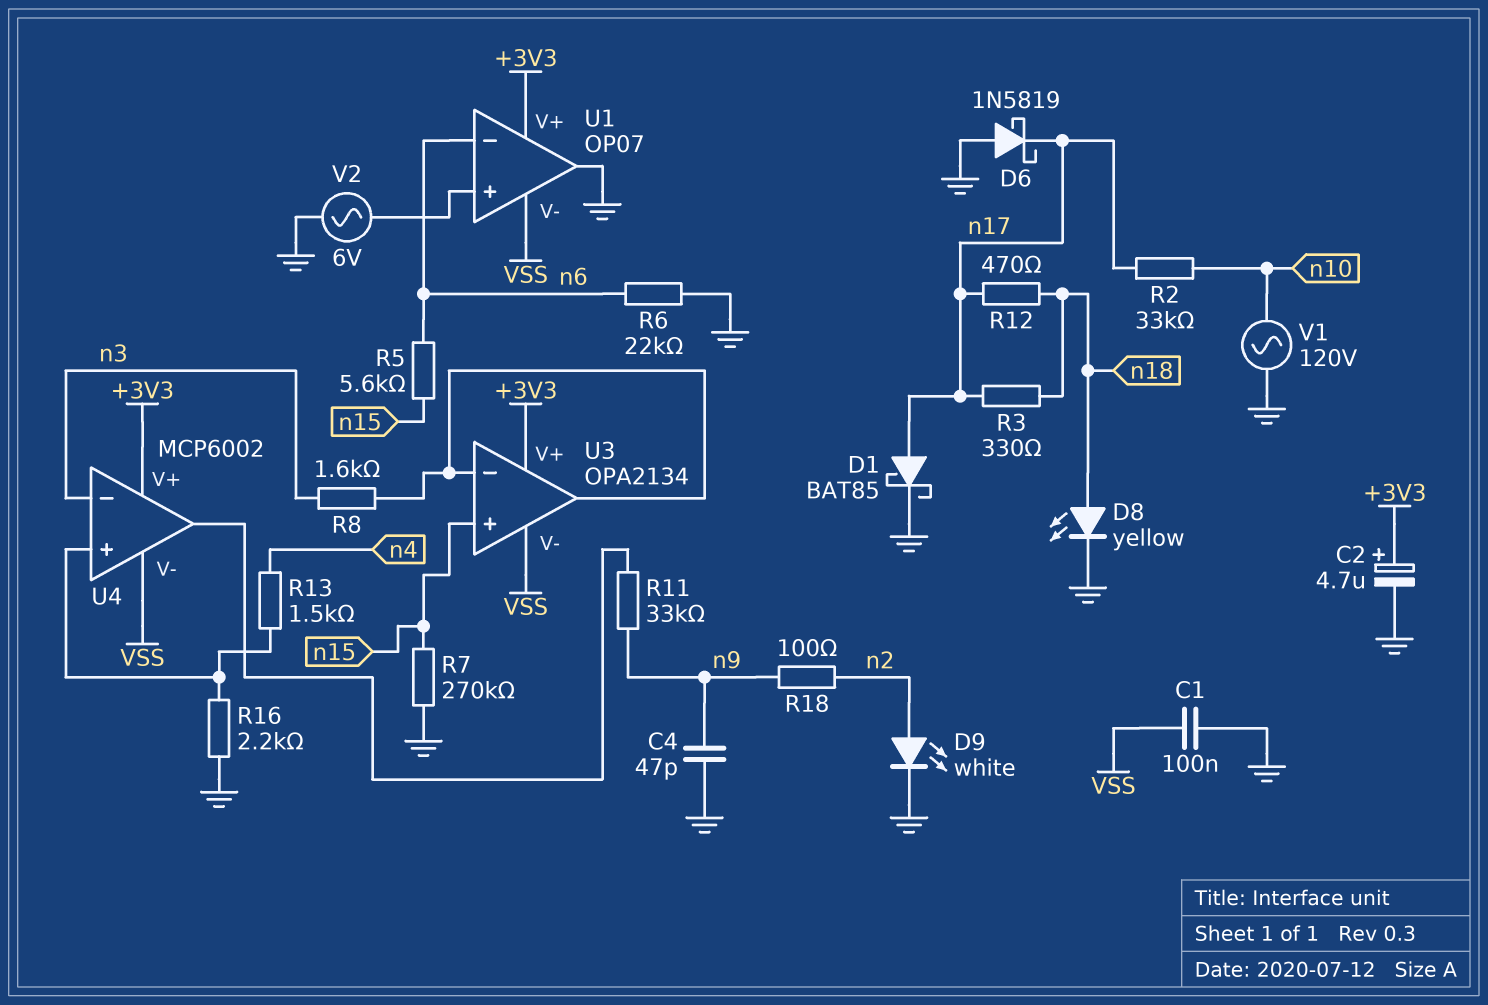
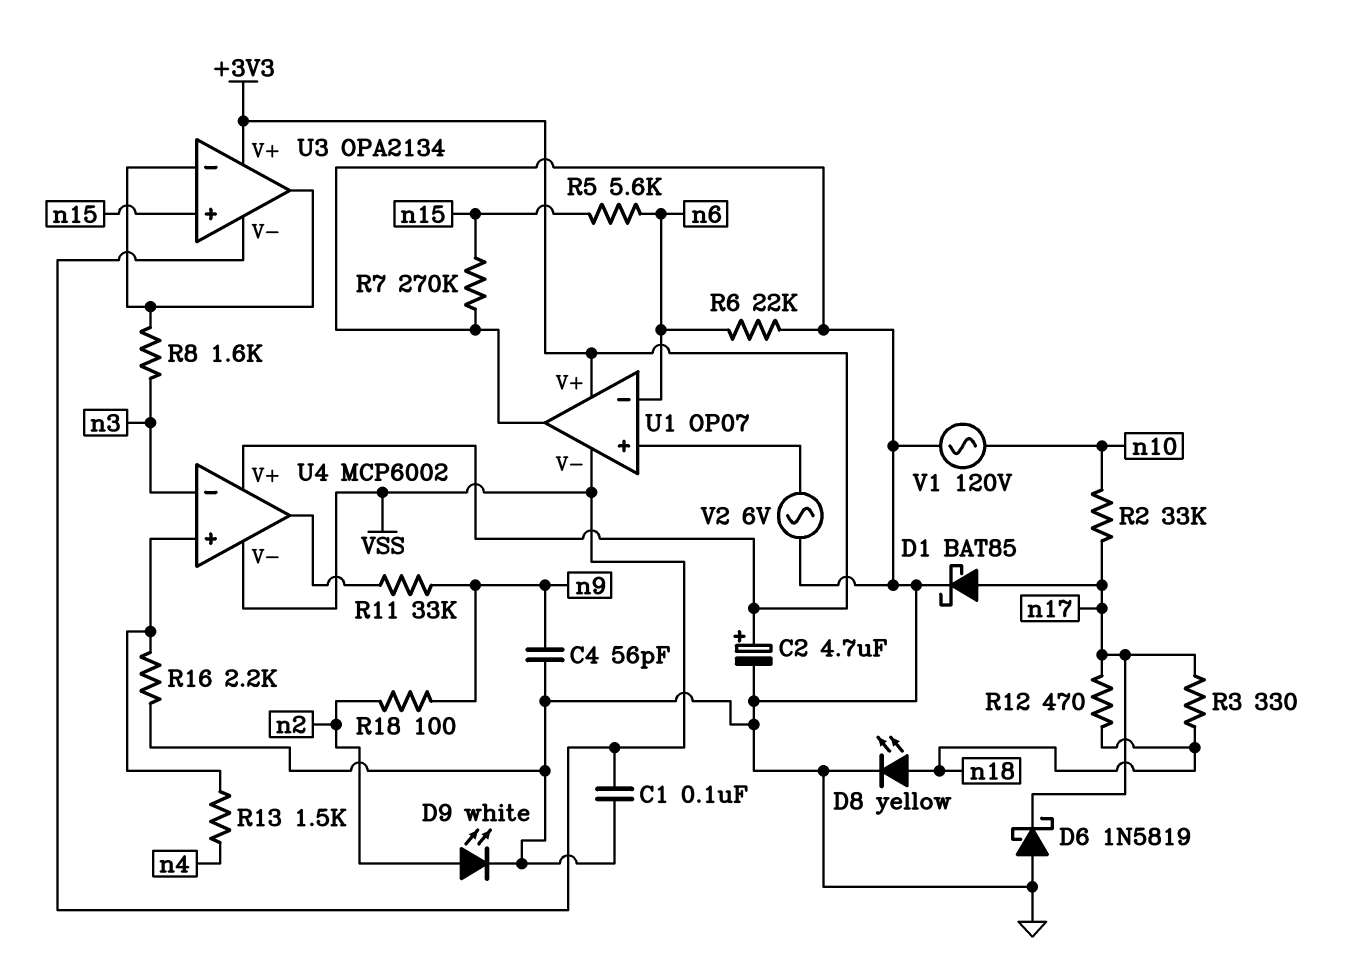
C4: 47pF (GND, n9) -> 56pF (GND, n9)

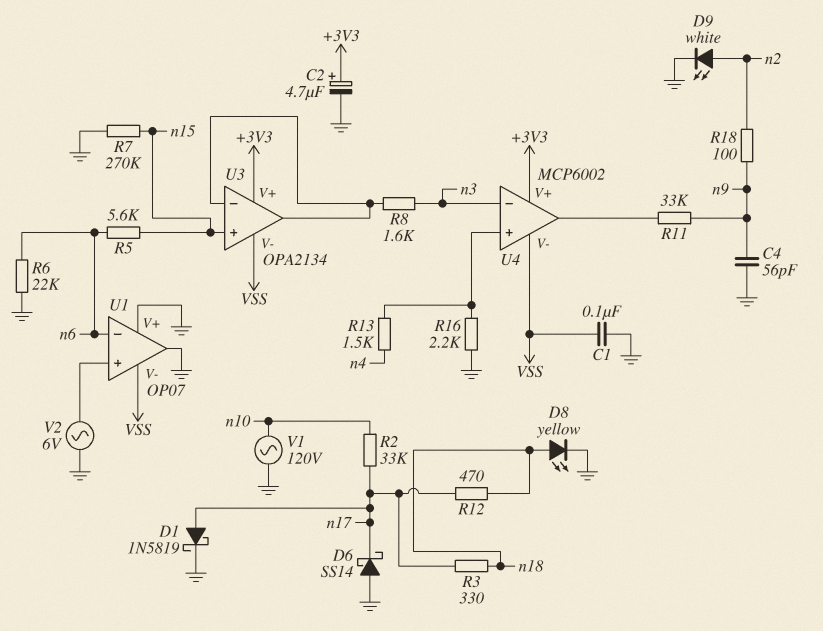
D1: schottky BAT85 (A n17, K GND) -> schottky 1N5819 (A n17, K GND)
D6: schottky 1N5819 (A GND, K n17) -> schottky SS14 (A GND, K n17)
U1 pin V+: +3V3 -> GND

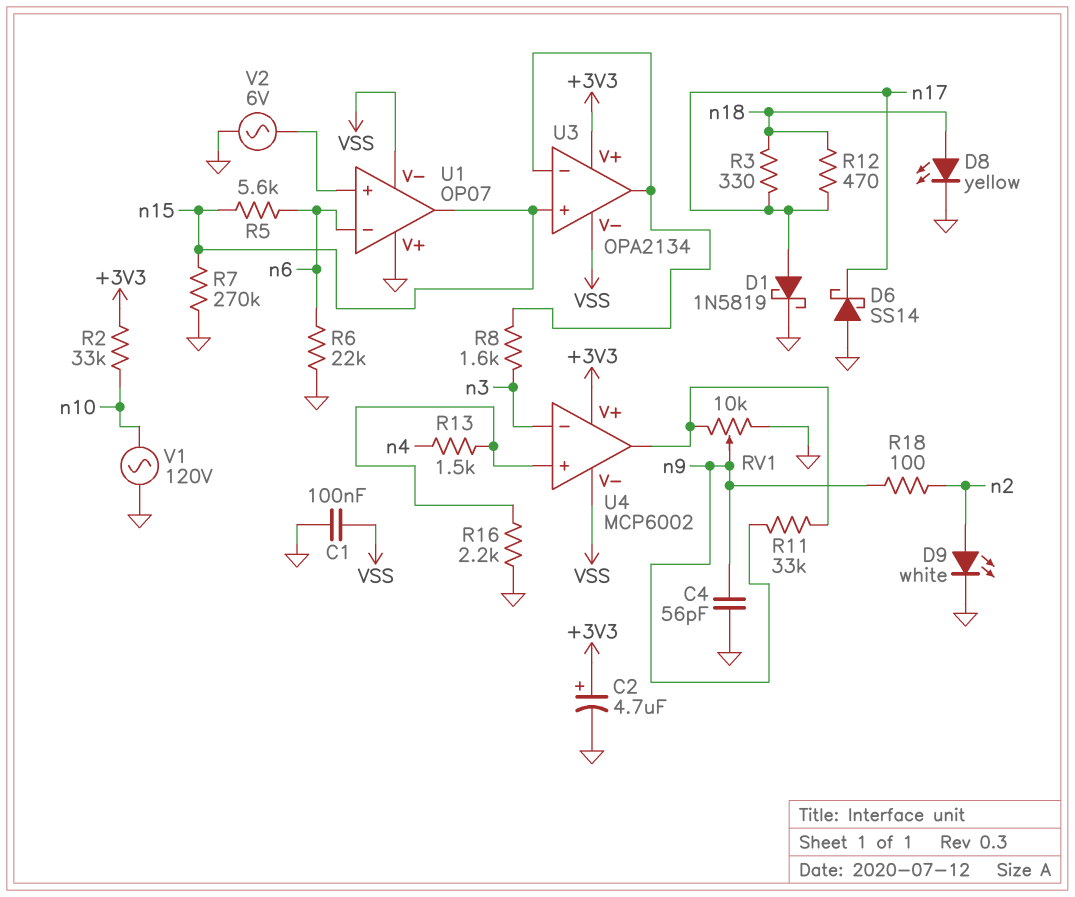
R2: 33k (n10, n17) -> 33k (+3V3, n10)
RV1: none -> 10k (GND, U4/out, wiper n9)
U1 pin out: GND -> n15

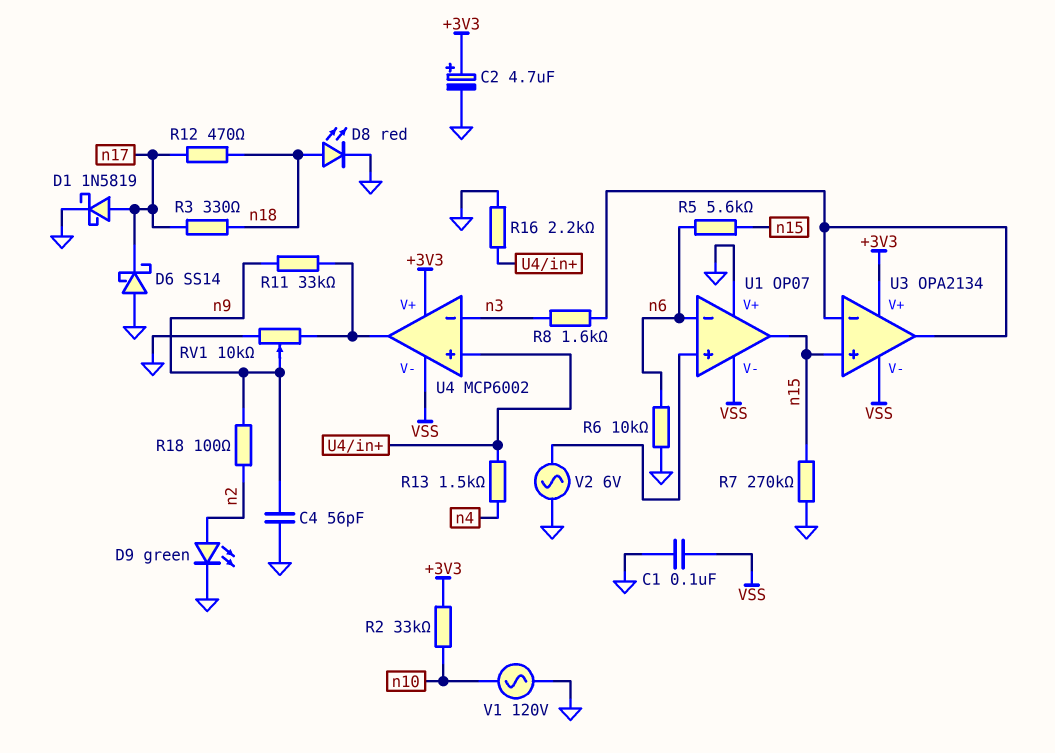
D8: LED yellow (A n18, K GND) -> LED red (A n18, K GND)
D9: LED white (A n2, K GND) -> LED green (A n2, K GND)
R6: 22k (GND, n6) -> 10k (GND, n6)

